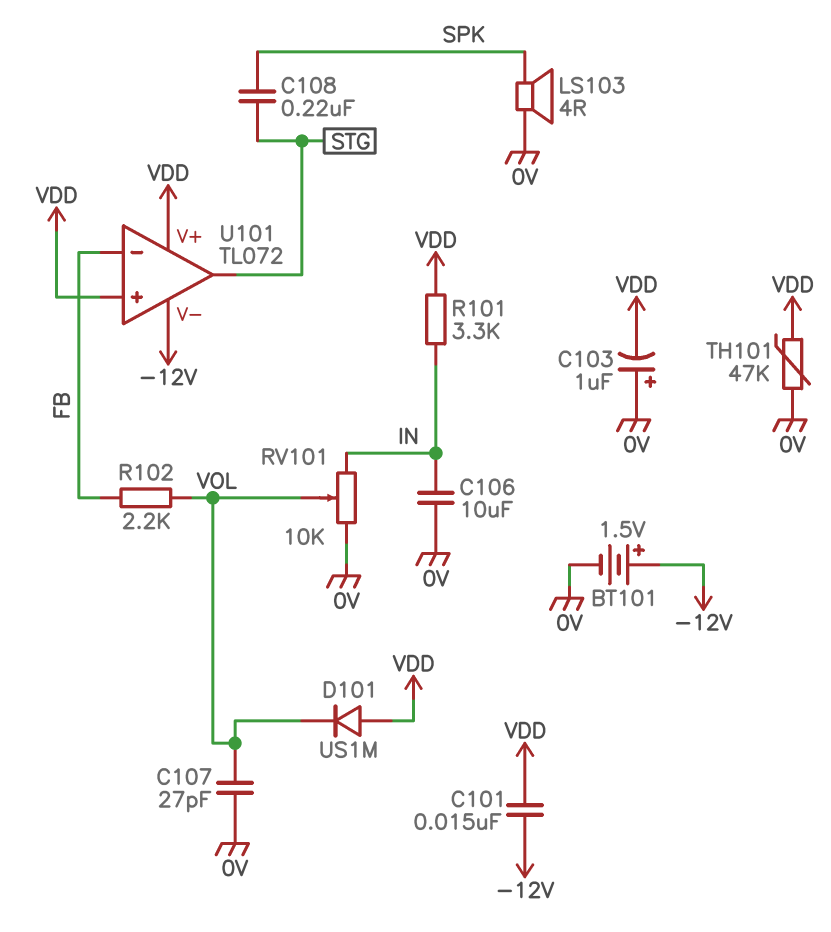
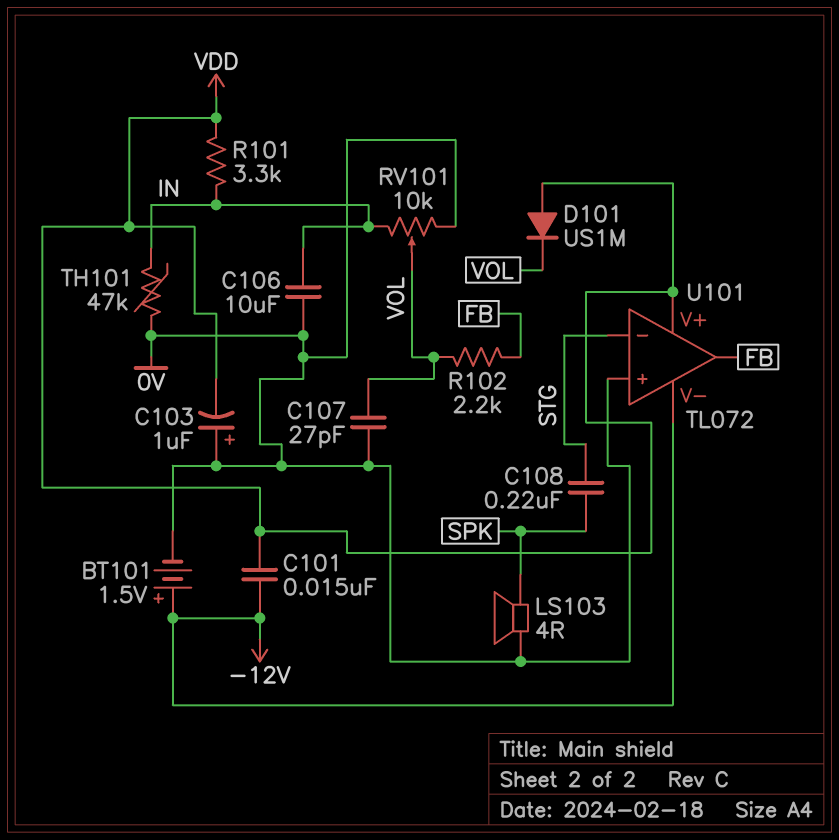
TH101: 47k (0V, VDD) -> 47k (0V, IN)
U101 pin in+: VDD -> 0V
U101 pin in-: FB -> STG
U101 pin out: STG -> FB

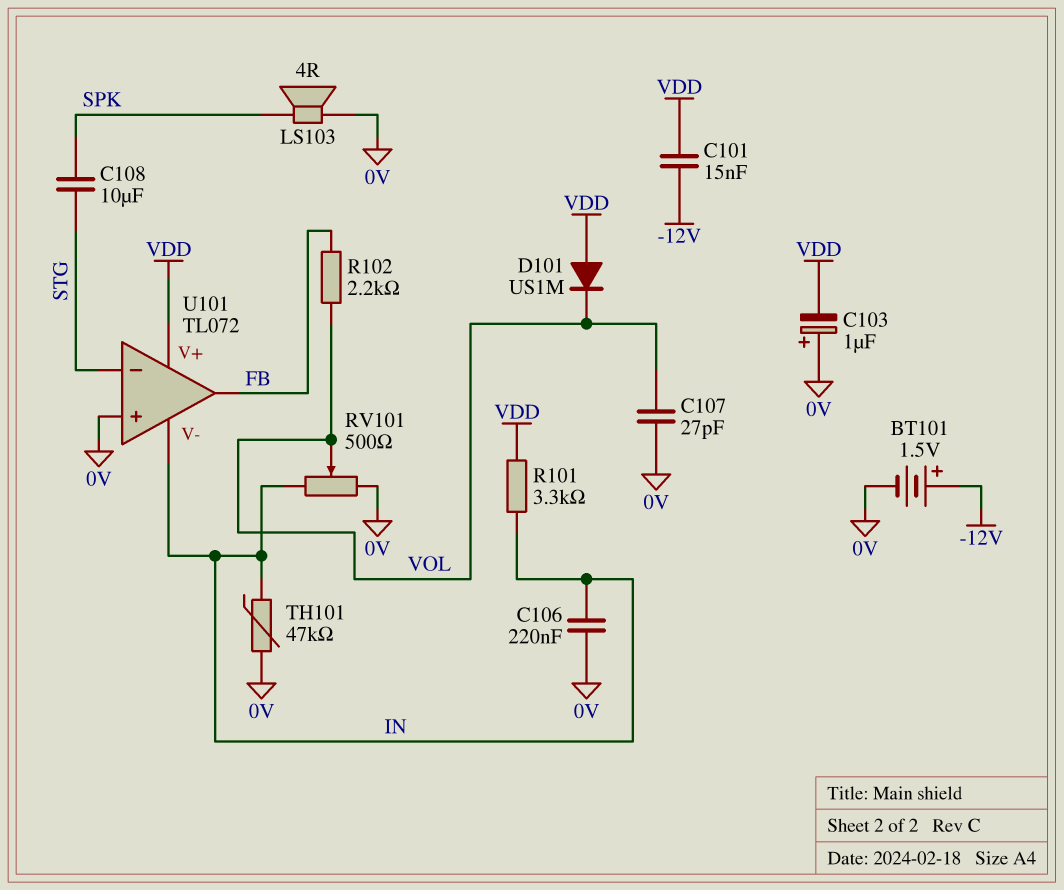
C106: 10uF (0V, IN) -> 220nF (0V, IN)
C108: 220nF (SPK, STG) -> 10uF (SPK, STG)
RV101: 10k (0V, IN, wiper VOL) -> 500 (0V, IN, wiper VOL)
U101 pin V-: -12V -> IN

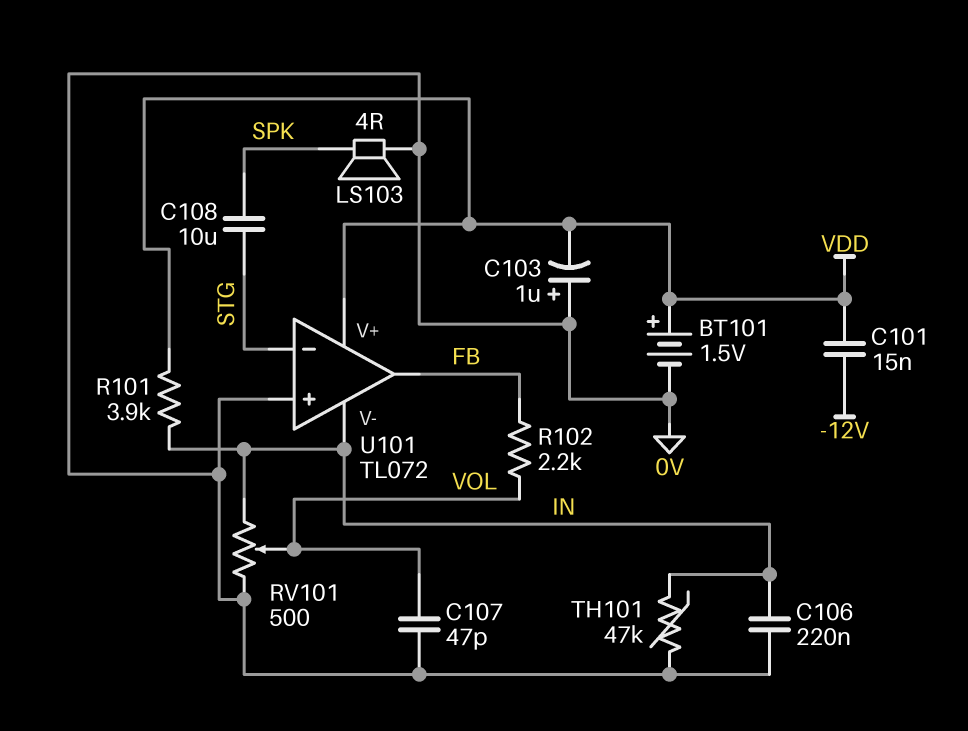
BT101: 1.5V (plus -12V, minus 0V) -> 1.5V (plus VDD, minus 0V)
C107: 27pF (0V, VOL) -> 47pF (0V, VOL)
D101: diode US1M (A VDD, K VOL) -> none
R101: 3.3k (IN, VDD) -> 3.9k (IN, VDD)

